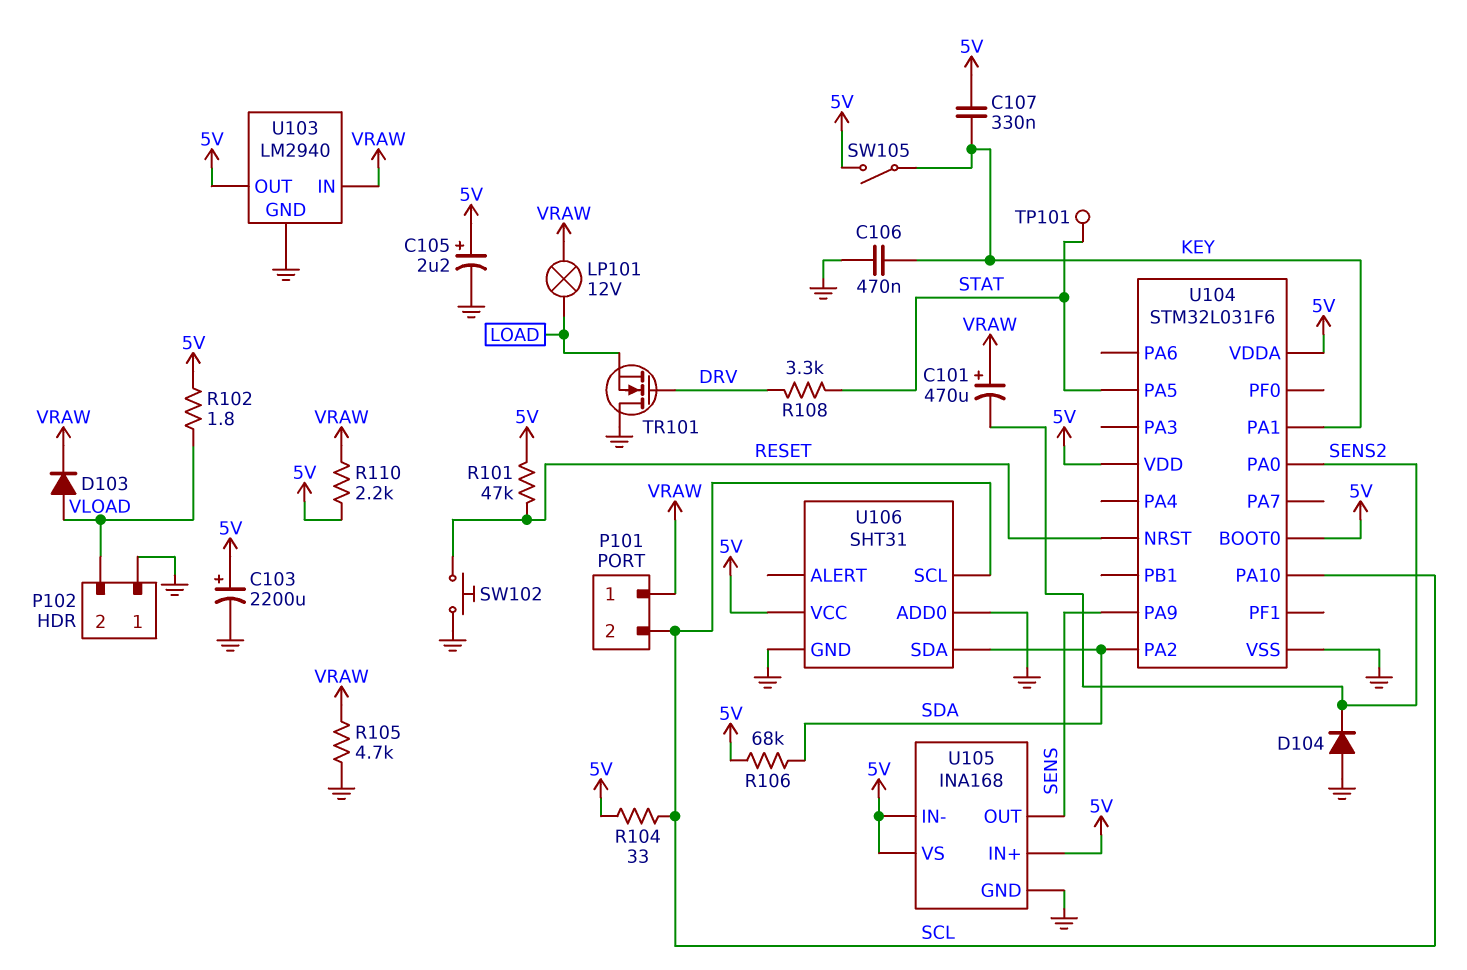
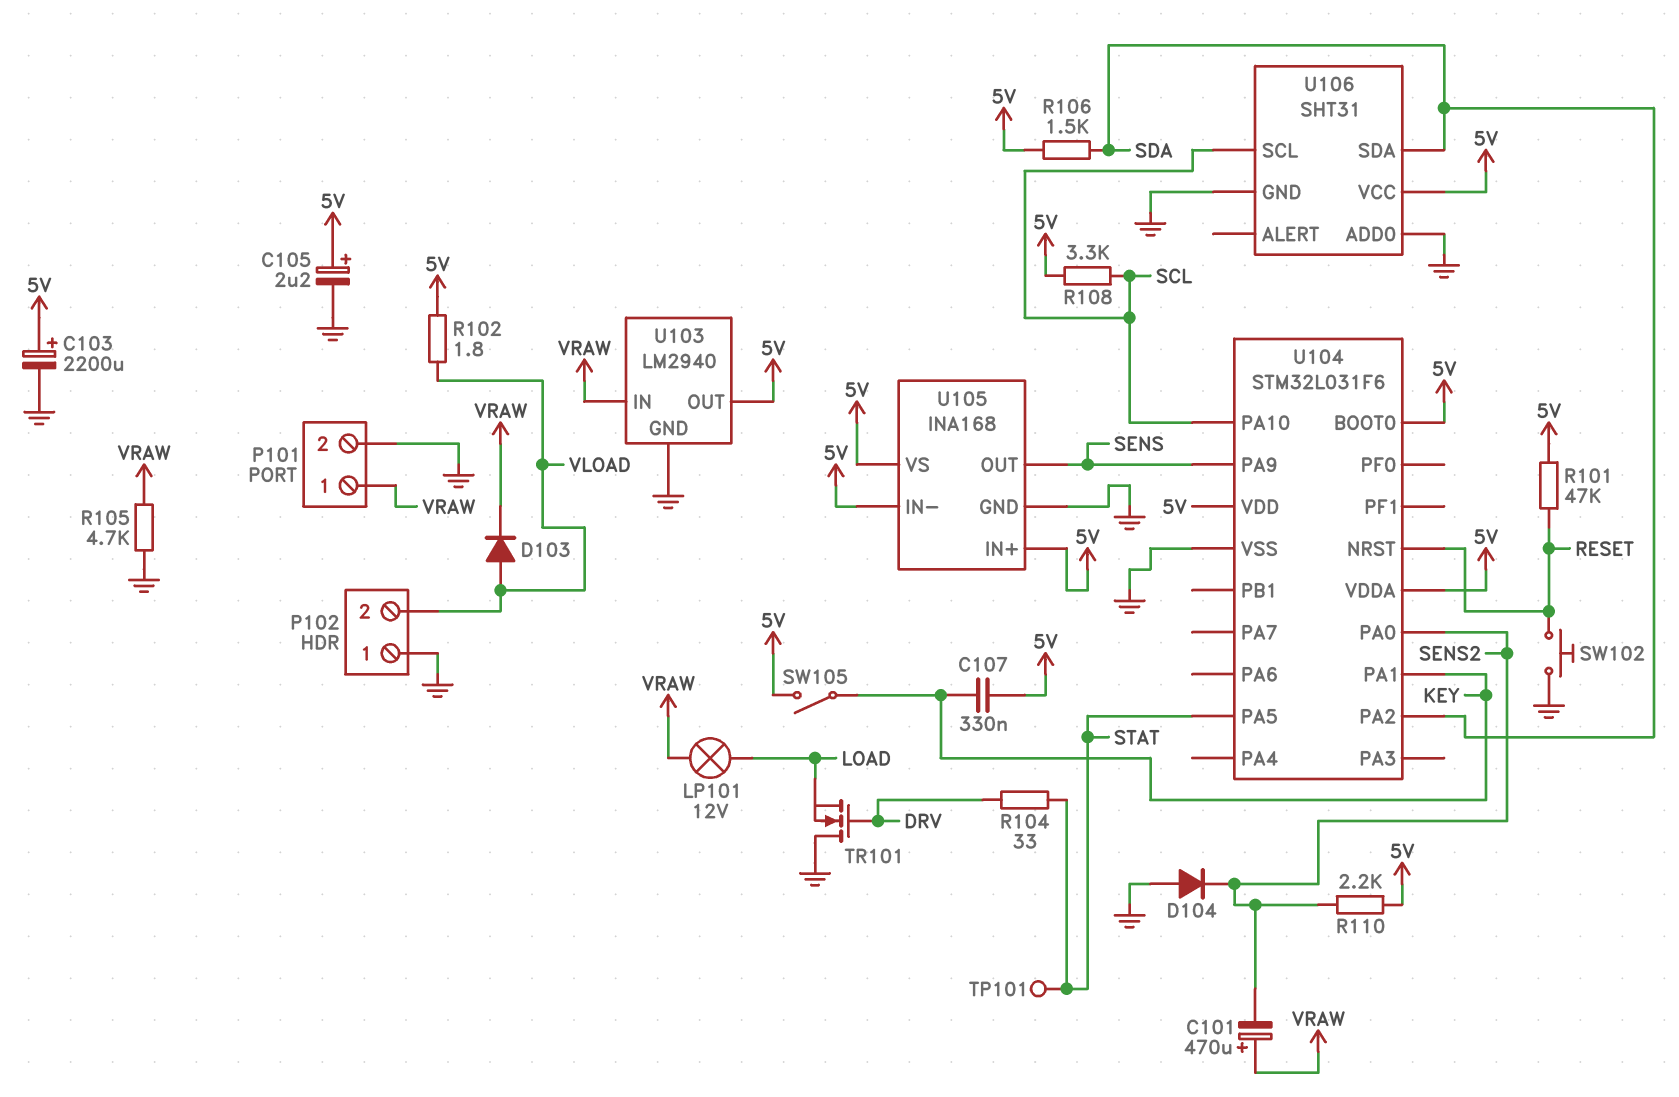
C106: 470nF (GND, KEY) -> none
P101 pin 2: SCL -> GND
R104: 33 (5V, SCL) -> 33 (DRV, STAT)
R106: 68k (5V, SDA) -> 1.5k (5V, SDA)
R108: 3.3k (DRV, STAT) -> 3.3k (5V, SCL)
R110: 2.2k (5V, VRAW) -> 2.2k (5V, SENS2)

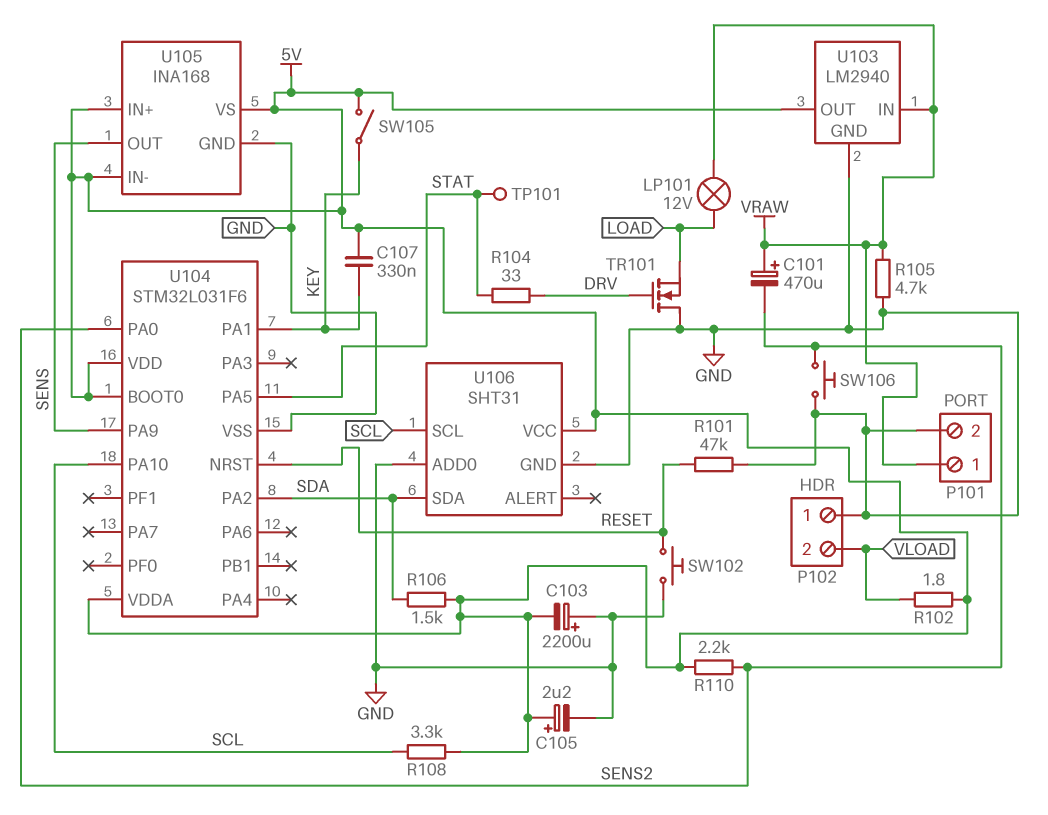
C103: 2200uF (plus 5V, minus GND) -> 2200uF (plus GND, minus 5V)
D103: diode (A VLOAD, K VRAW) -> none
D104: diode (A GND, K SENS2) -> none
R101: 47k (5V, RESET) -> 47k (GND, RESET)
SW106: none -> button (GND, SENS2)

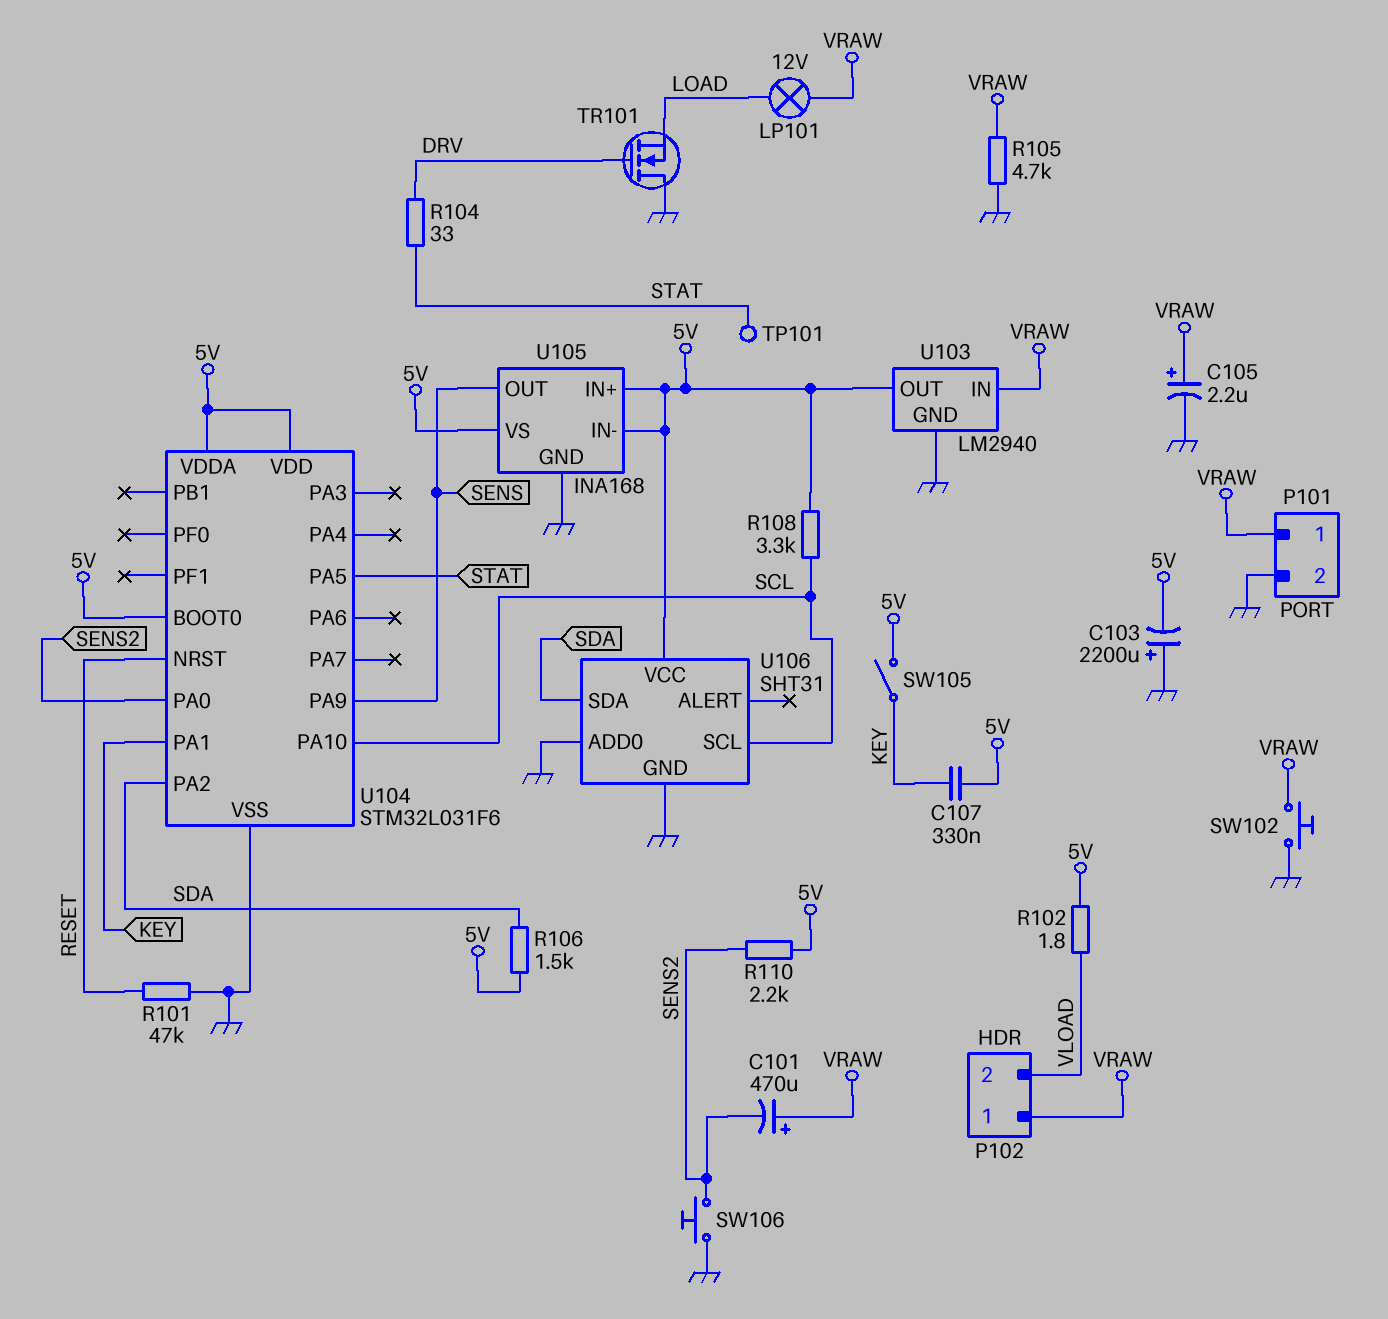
C105: 2.2uF (plus 5V, minus GND) -> 2.2uF (plus VRAW, minus GND)
P102 pin 1: GND -> VRAW
SW102: button (GND, RESET) -> button (GND, VRAW)

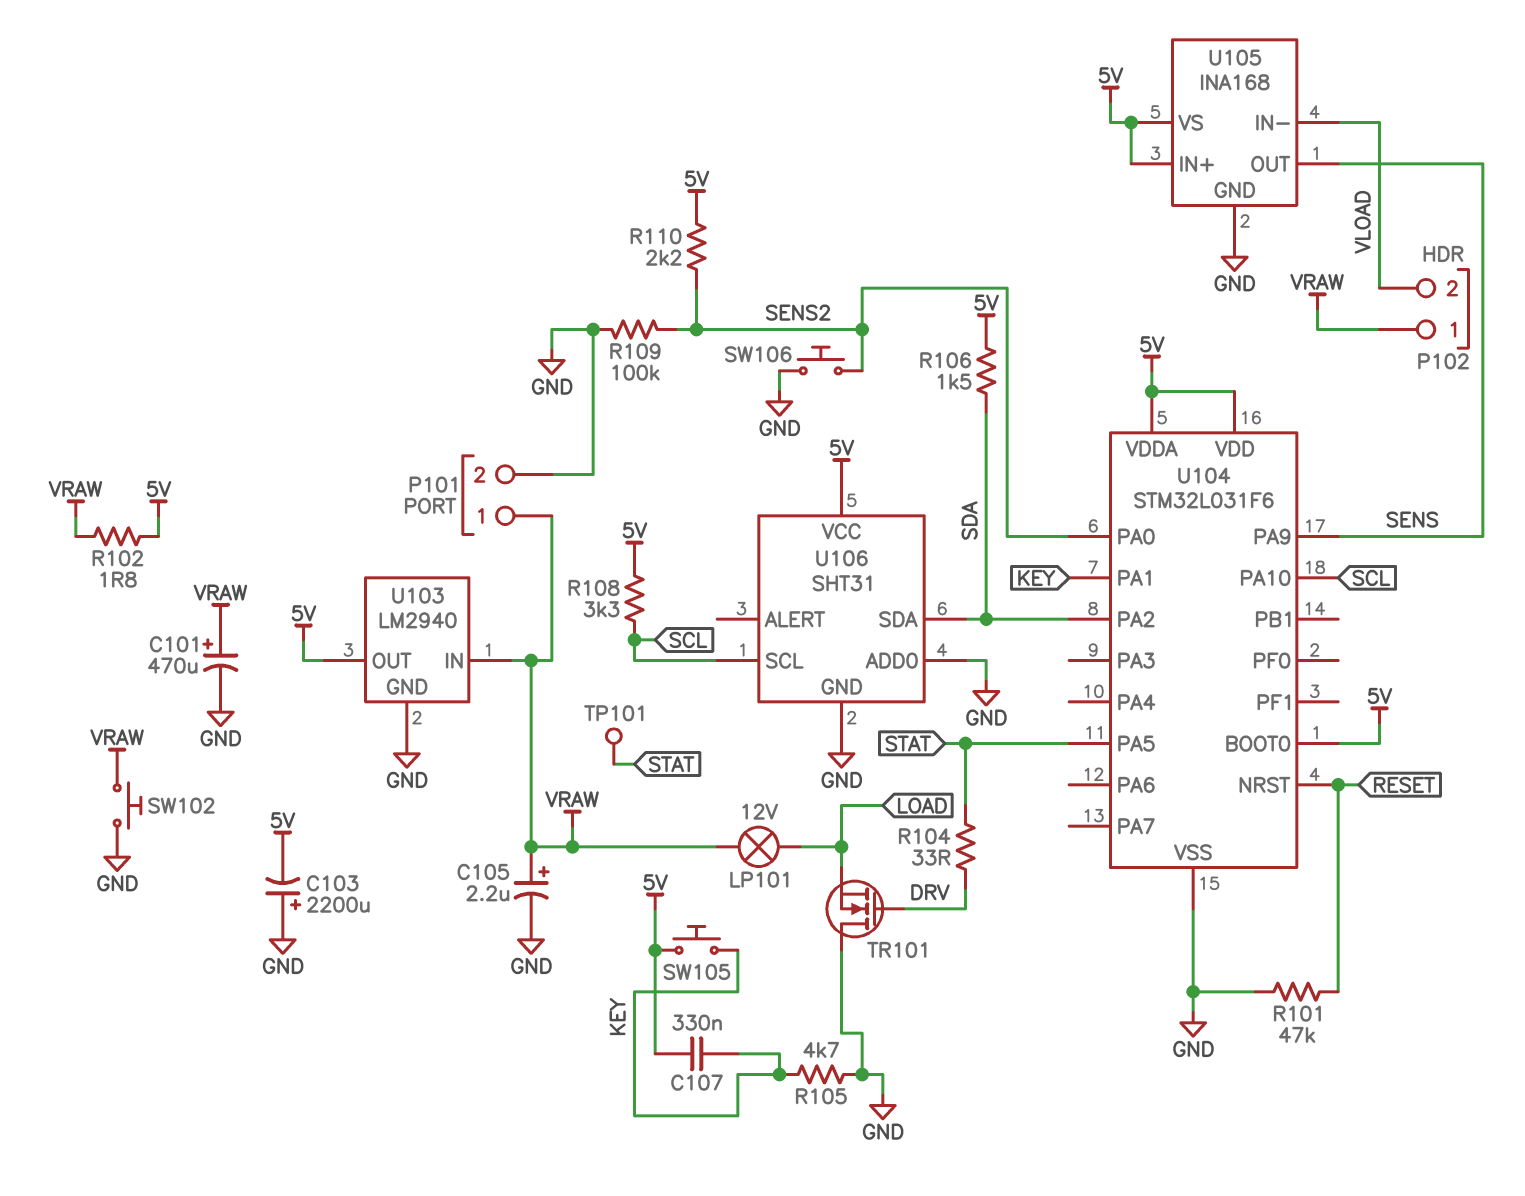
C101: 470uF (plus VRAW, minus SENS2) -> 470uF (plus VRAW, minus GND)
R102: 1.8 (5V, VLOAD) -> 1.8 (5V, VRAW)
R105: 4.7k (GND, VRAW) -> 4.7k (GND, KEY)
R109: none -> 100k (GND, SENS2)
SW105: switch (5V, KEY) -> button (5V, KEY)
U105 pin IN-: 5V -> VLOAD

